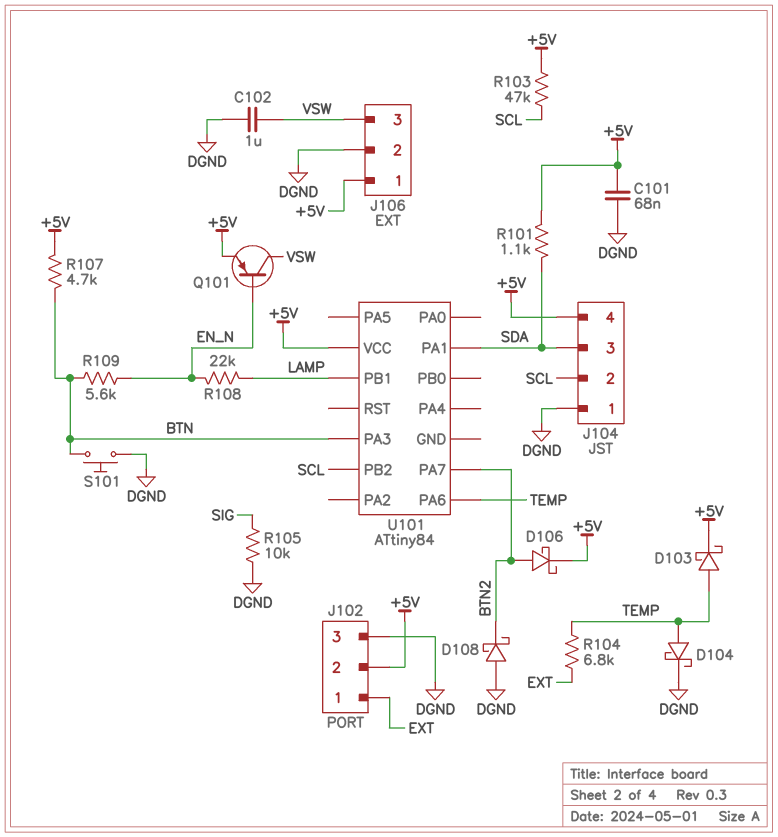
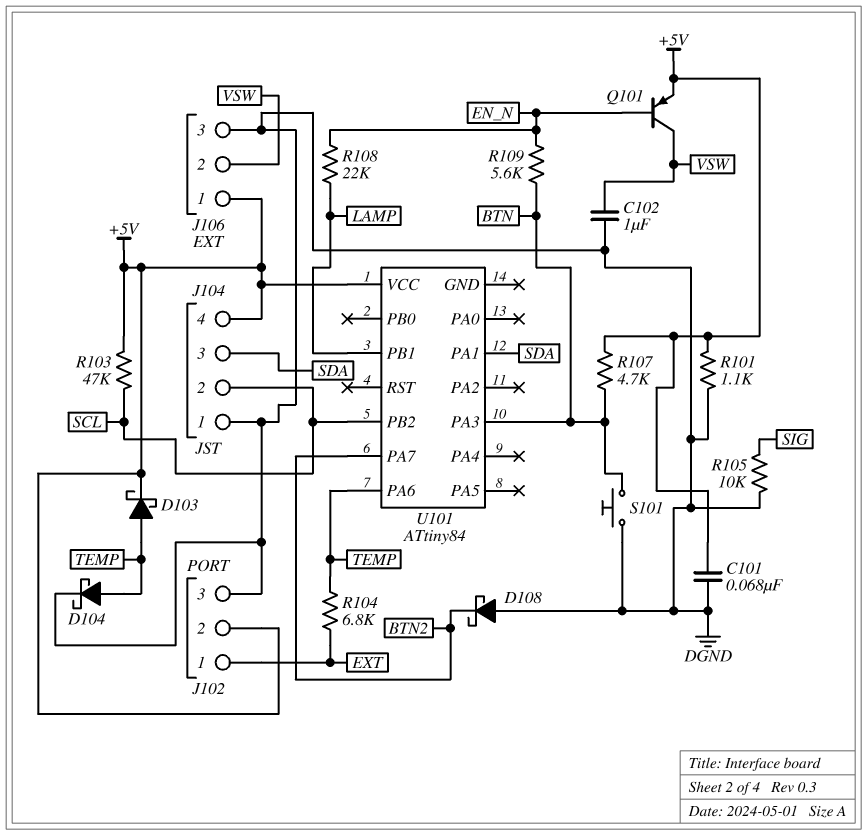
D106: schottky (A BTN2, K +5V) -> none
J106 pin 2: DGND -> VSW
J106 pin 3: VSW -> DGND
R101: 1.1k (+5V, SDA) -> 1.1k (+5V, DGND)

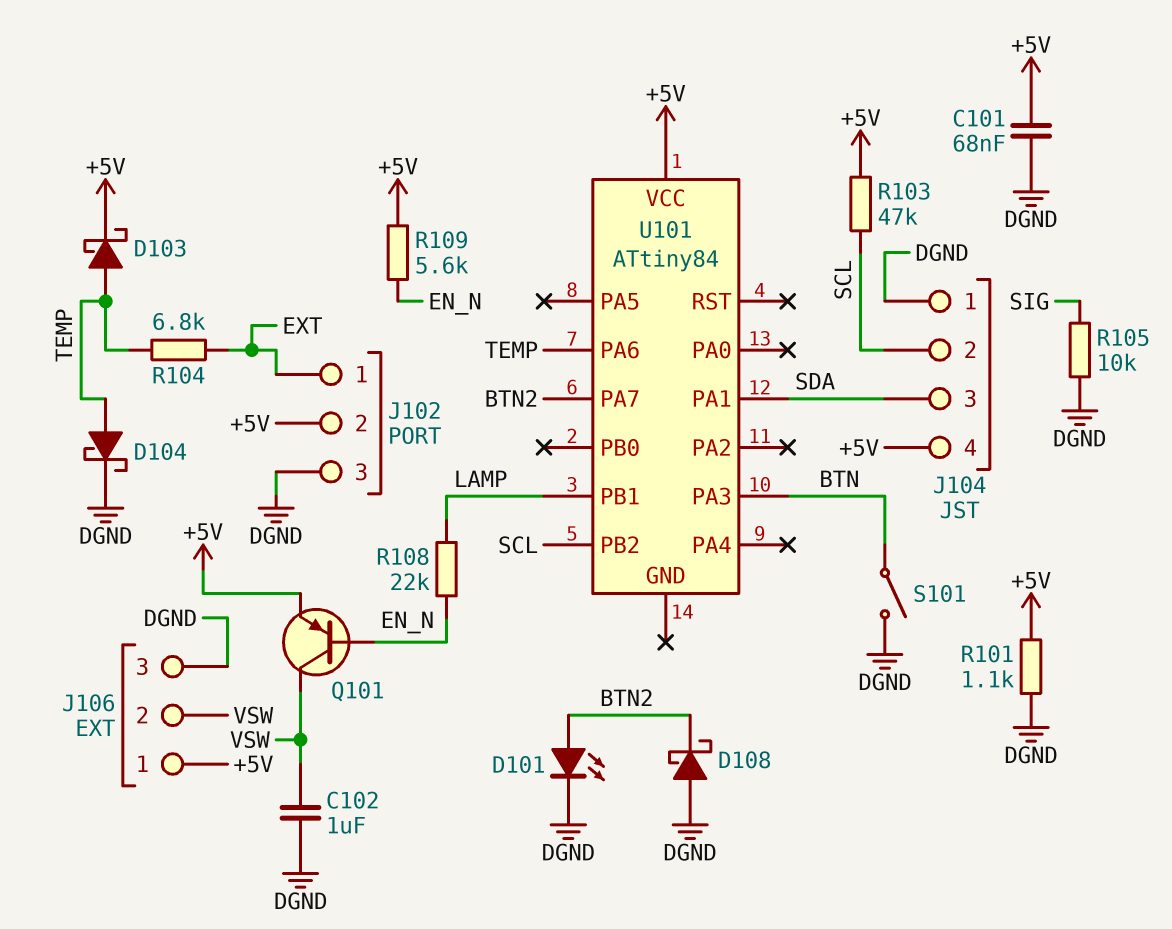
D101: none -> LED (A BTN2, K DGND)
R107: 4.7k (+5V, BTN) -> none
R109: 5.6k (BTN, EN_N) -> 5.6k (+5V, EN_N)
S101: button (BTN, DGND) -> switch (BTN, DGND)

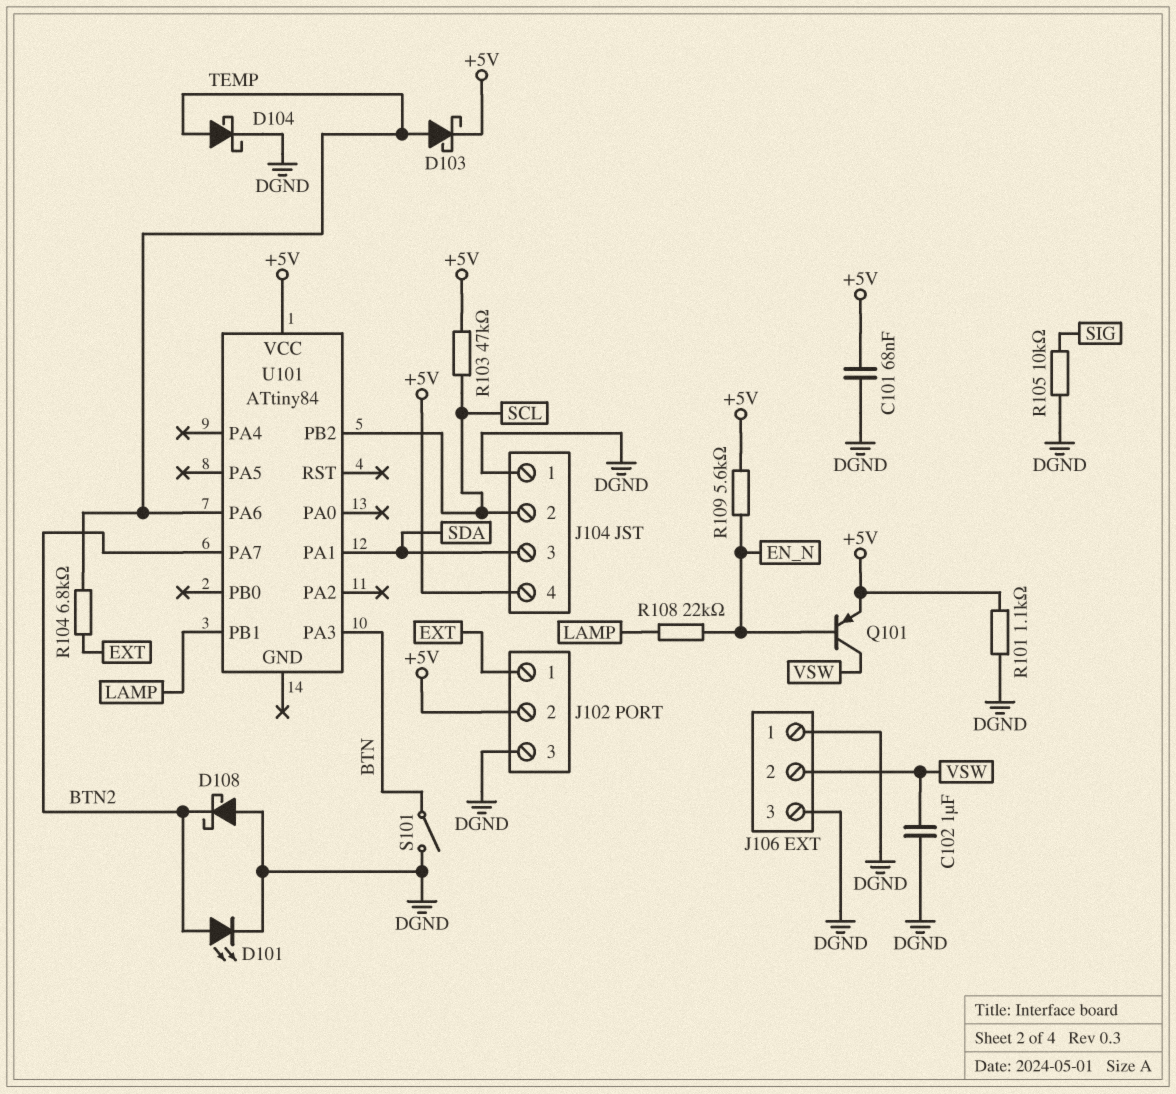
J106 pin 1: +5V -> DGND

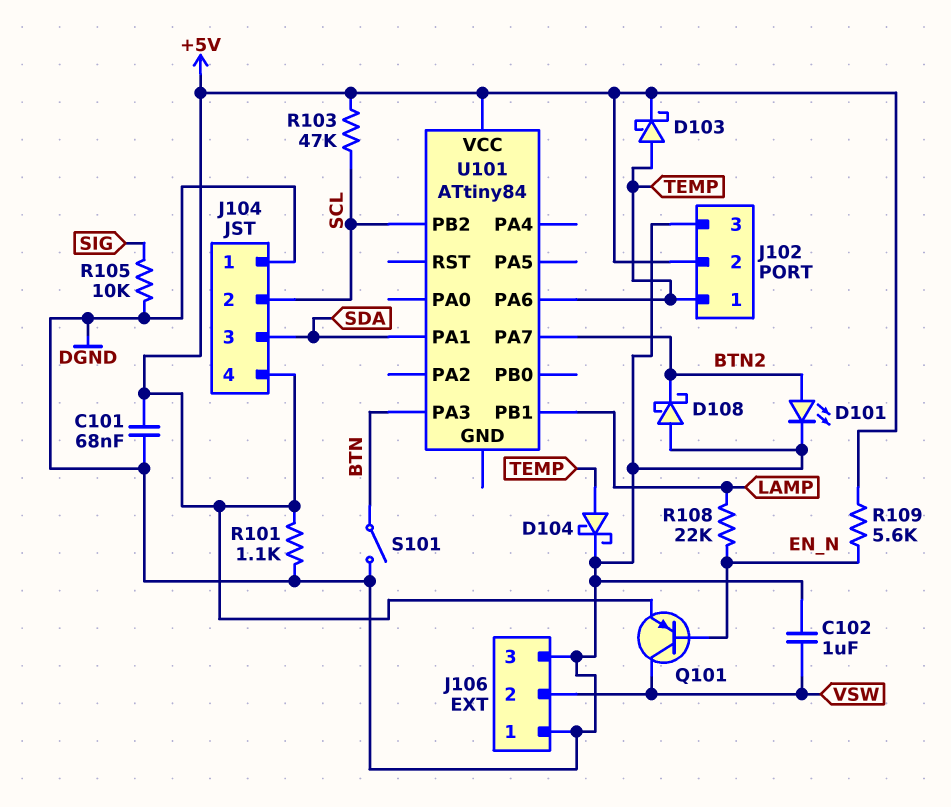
J102 pin 1: EXT -> TEMP
R104: 6.8k (EXT, TEMP) -> none

